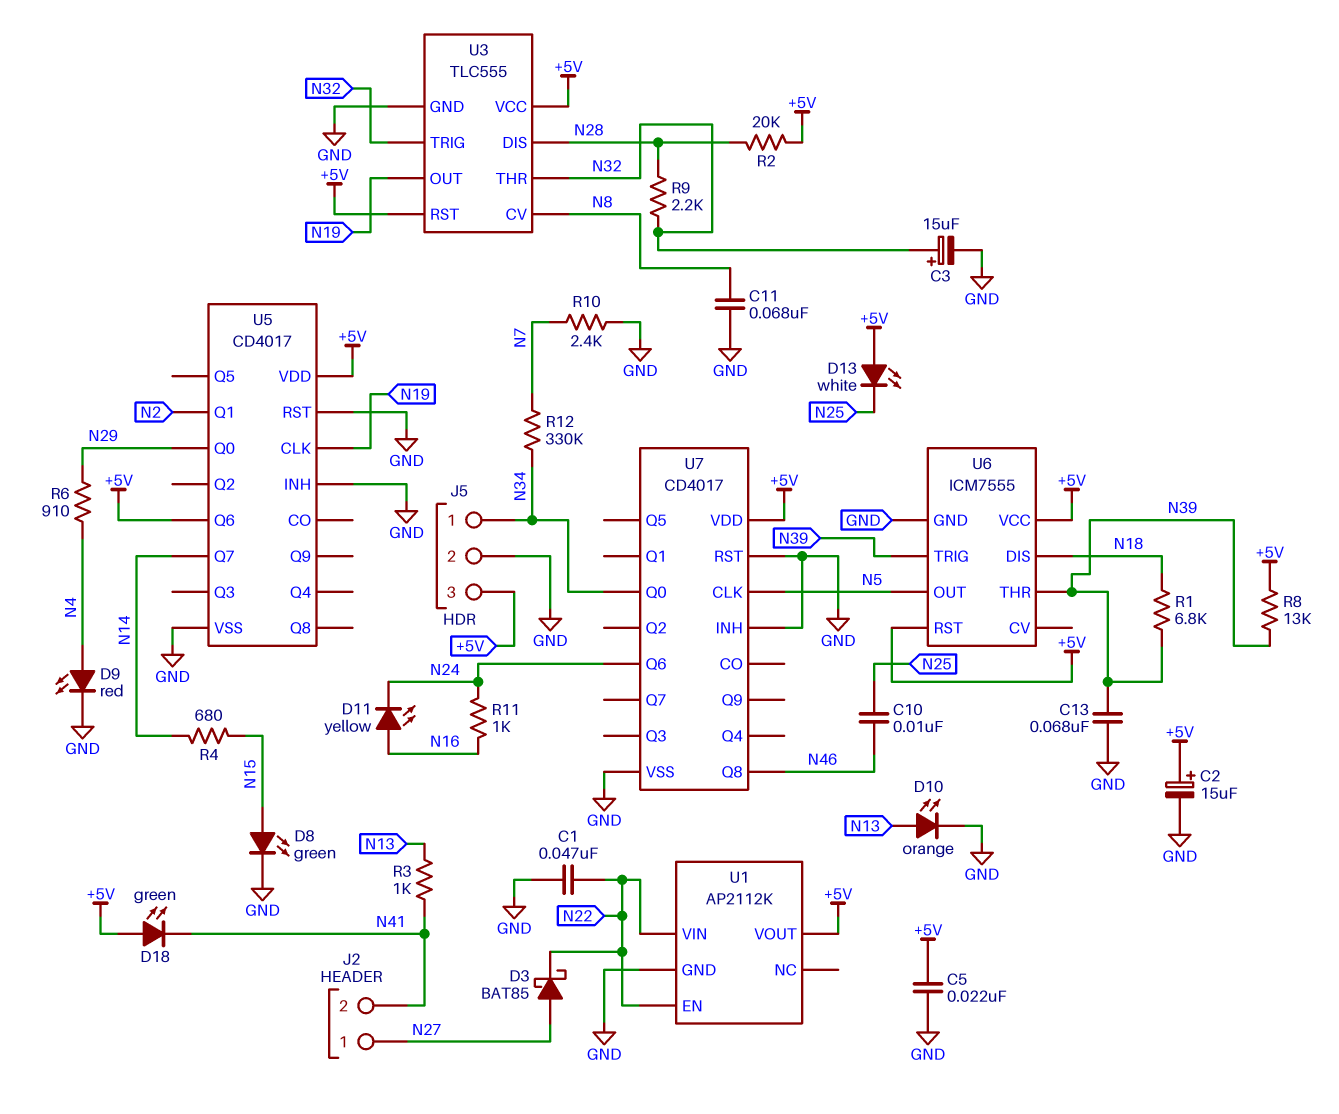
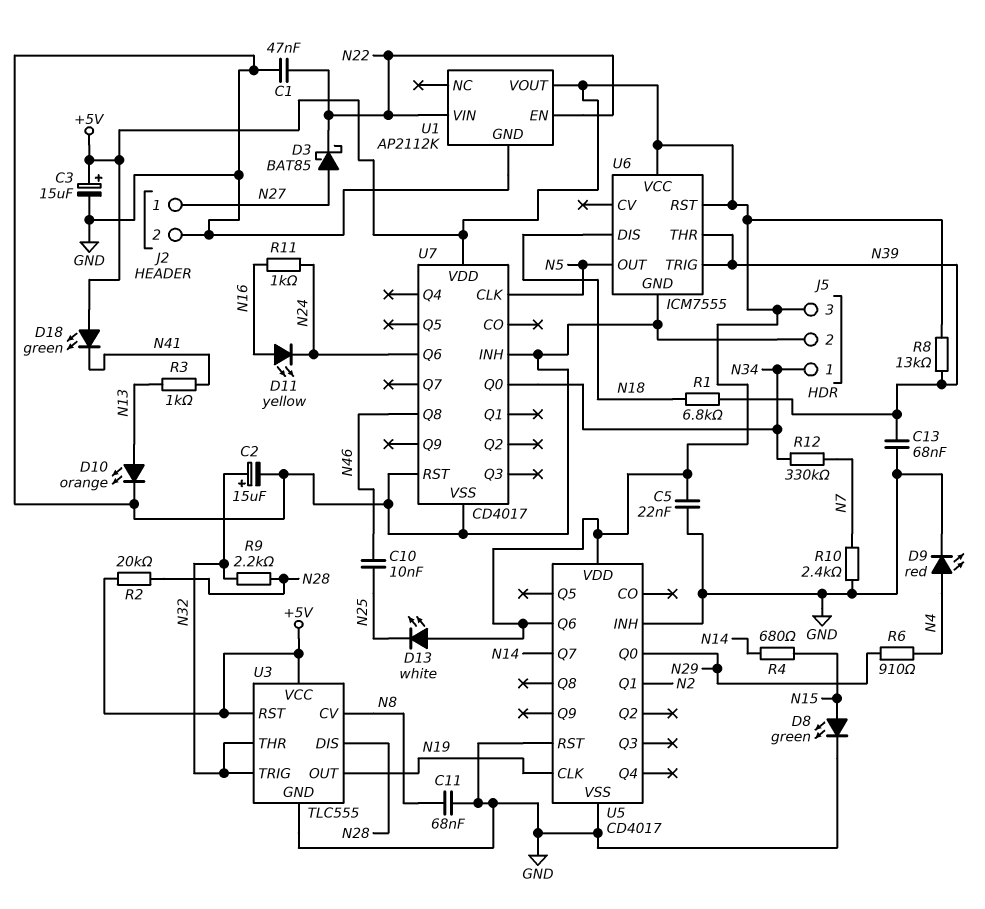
C2: 15uF (plus +5V, minus GND) -> 15uF (plus N32, minus GND)
C3: 15uF (plus N32, minus GND) -> 15uF (plus +5V, minus GND)
J2 pin 2: N41 -> GND

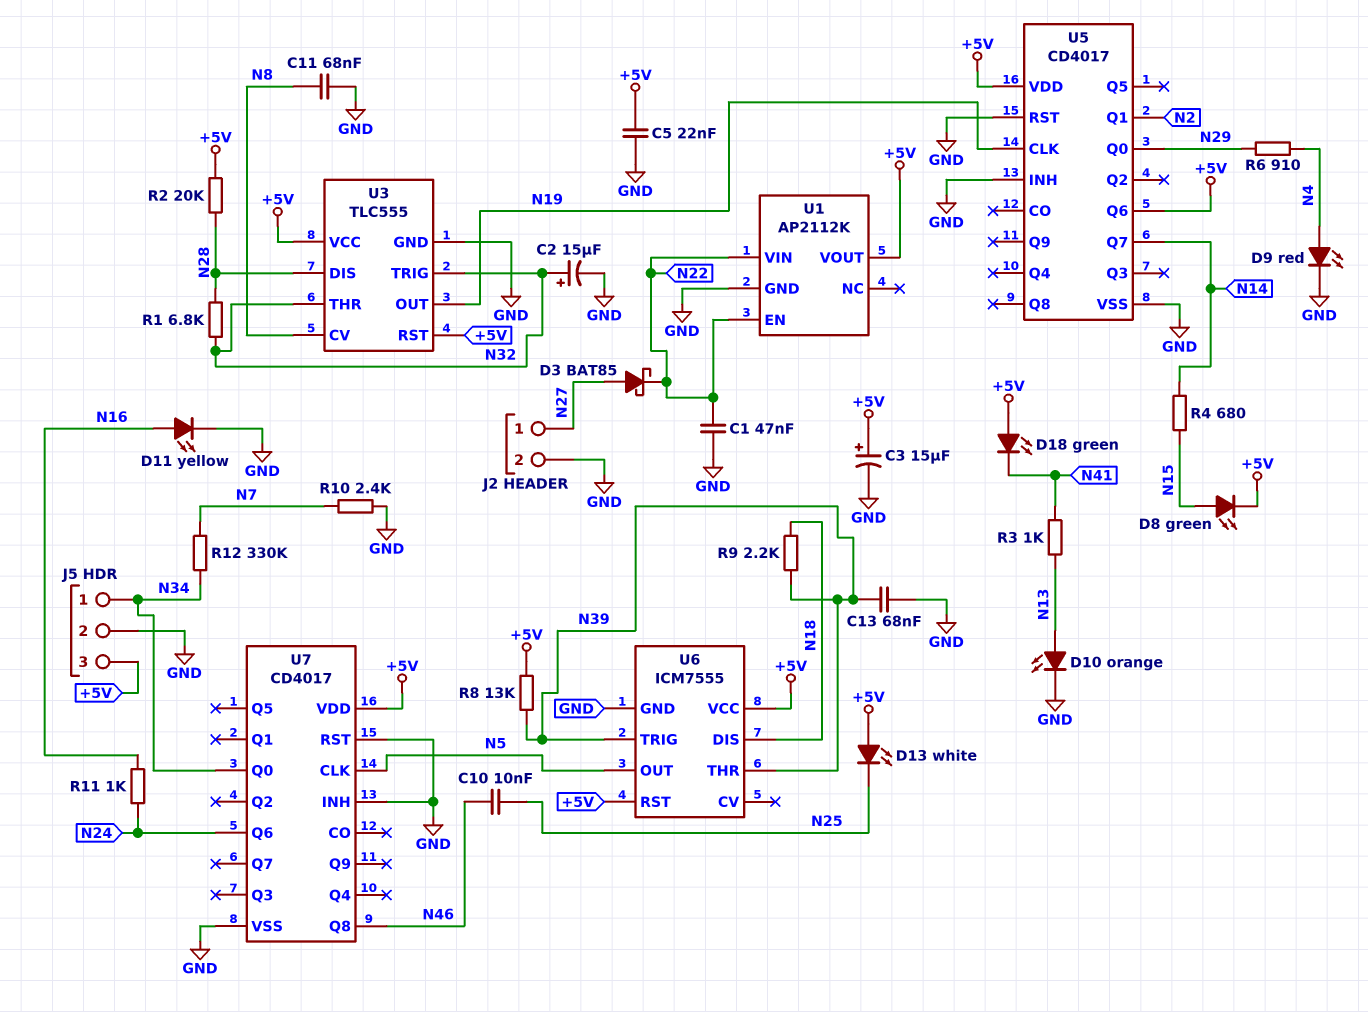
D8: LED green (A N15, K GND) -> LED green (A N15, K +5V)
D11: LED yellow (A N16, K N24) -> LED yellow (A N16, K GND)
R1: 6.8k (N18, N39) -> 6.8k (N28, N32)
R9: 2.2k (N28, N32) -> 2.2k (N18, N39)

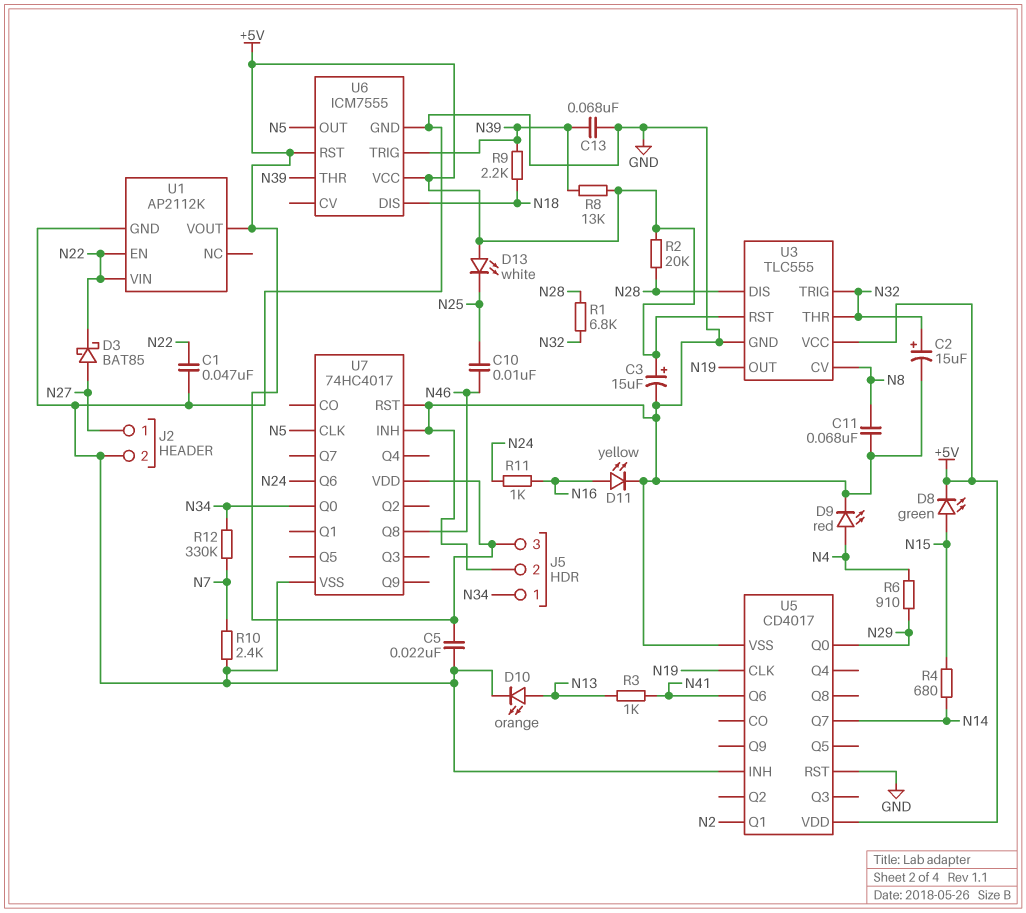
D18: LED green (A +5V, K N41) -> none
U5 pin Q6: +5V -> N41
U7: CD4017 -> 74HC4017

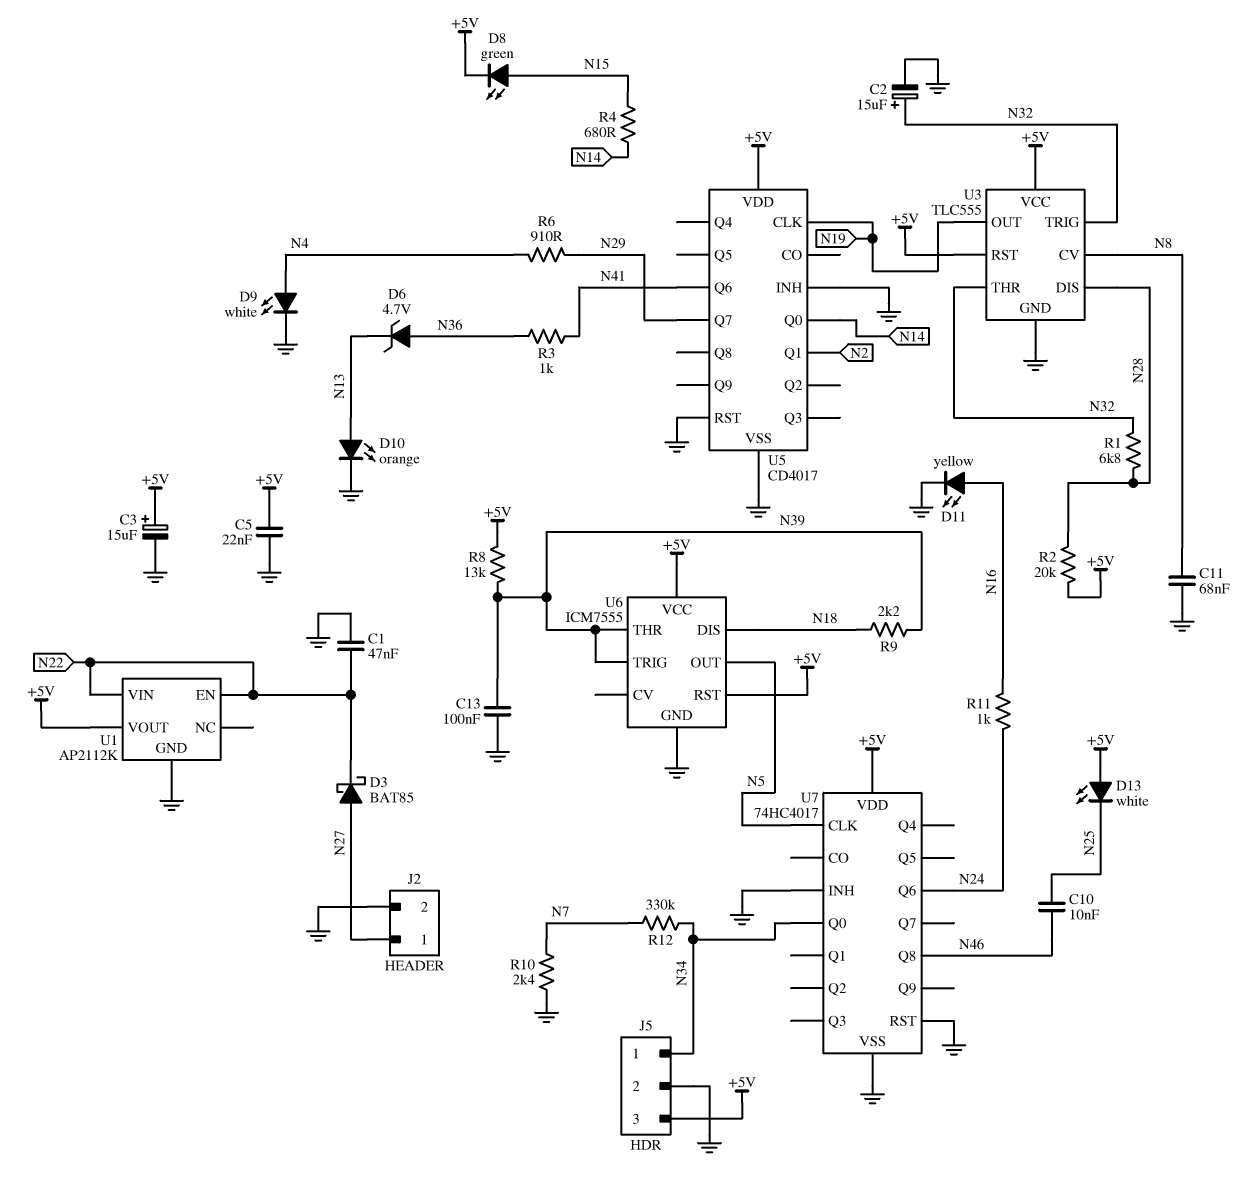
C13: 68nF (GND, N39) -> 100nF (GND, N39)
D6: none -> zener 4.7V (A N36, K N13)
D9: LED red (A N4, K GND) -> LED white (A N4, K GND)
R3: 1k (N13, N41) -> 1k (N36, N41)
U5 pin Q0: N29 -> N14
U5 pin Q7: N14 -> N29

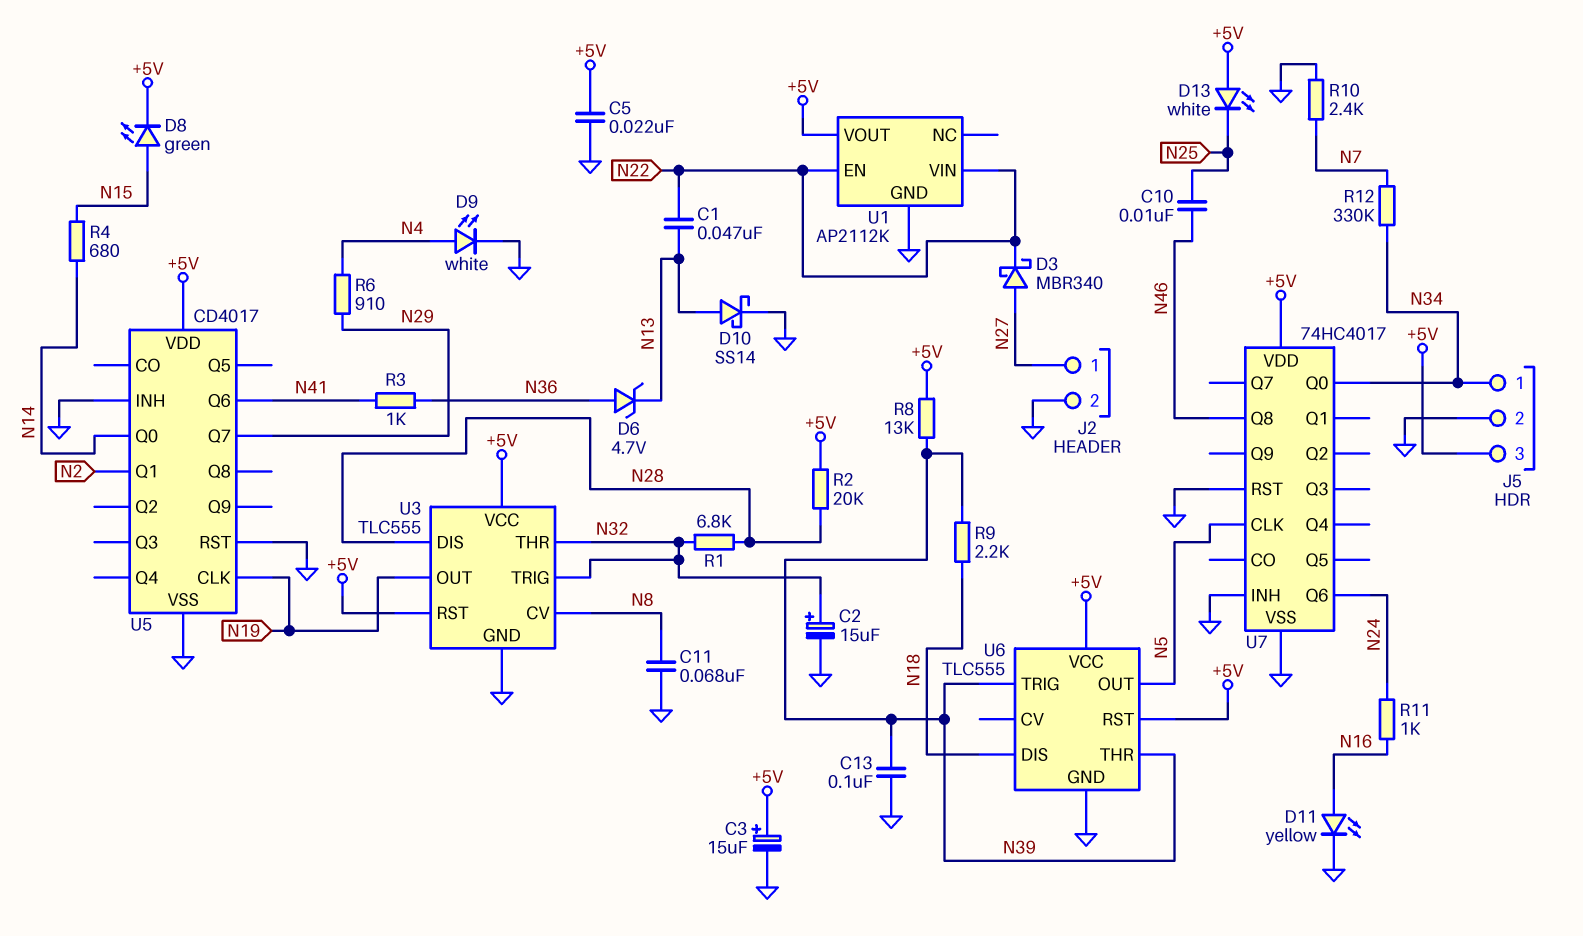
C1: 47nF (GND, N22) -> 47nF (N13, N22)
D3: schottky BAT85 (A N27, K N22) -> schottky MBR340 (A N27, K N22)
D10: LED orange (A N13, K GND) -> schottky SS14 (A N13, K GND)
U6: ICM7555 -> TLC555

